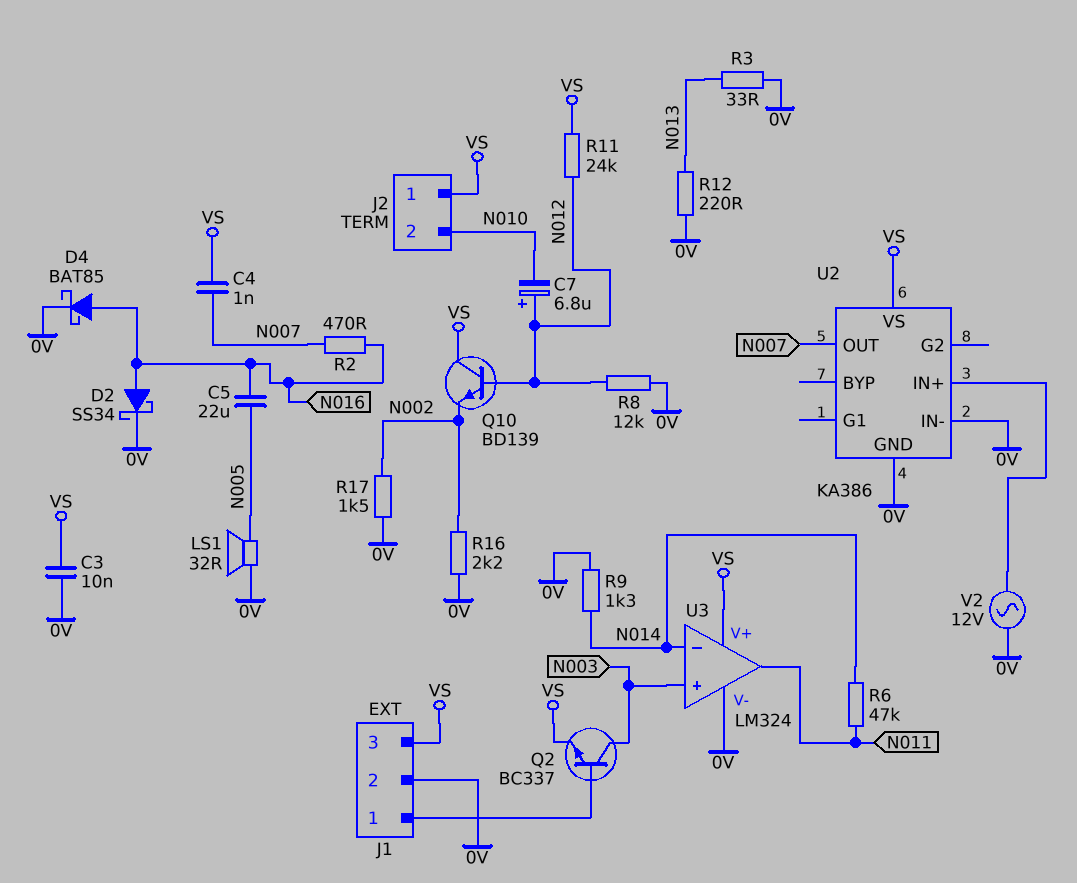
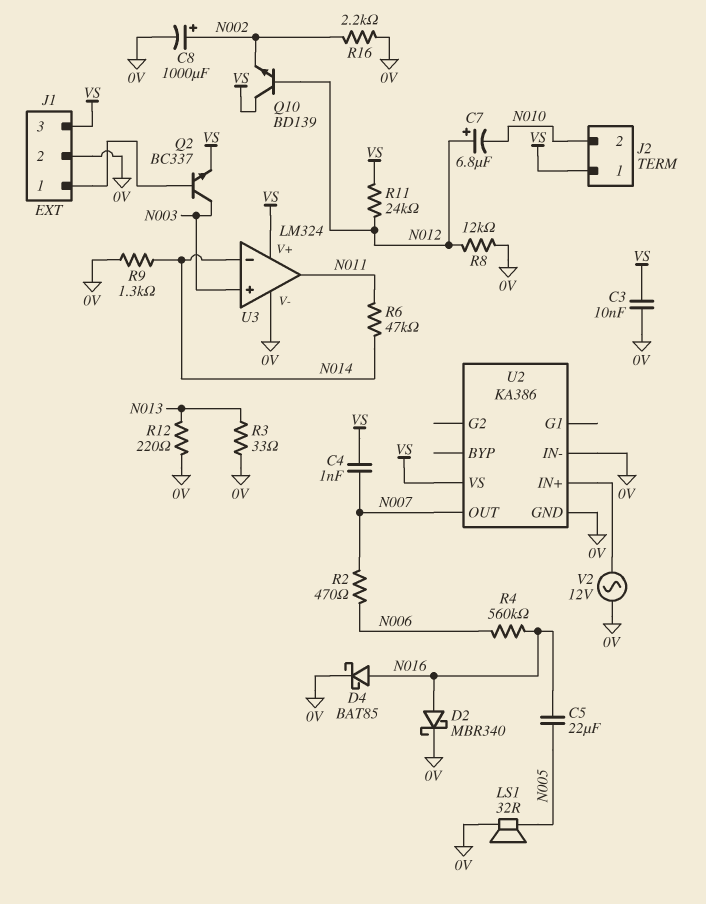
C8: none -> 1000uF (plus N002, minus 0V)
D2: schottky SS34 (A N016, K 0V) -> schottky MBR340 (A N016, K 0V)
R2: 470 (N007, N016) -> 470 (N006, N007)
R4: none -> 560k (N006, N016)
R17: 1.5k (0V, N002) -> none

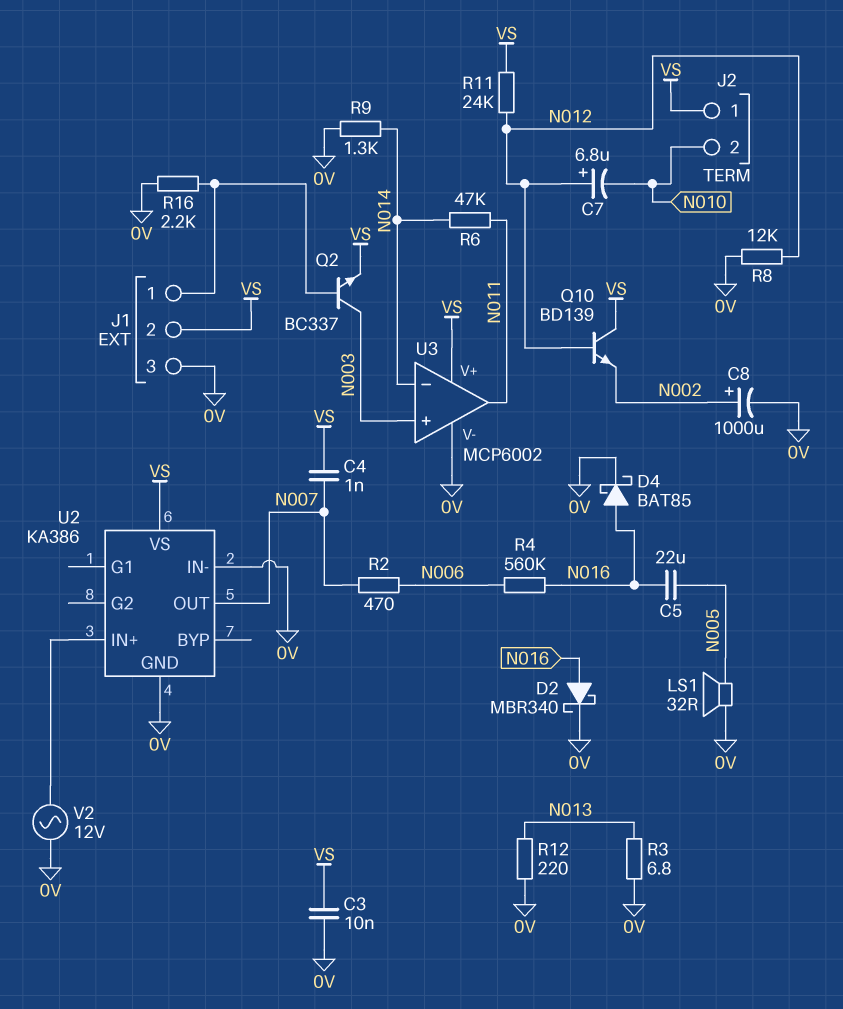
J1 pin 2: 0V -> VS
J1 pin 3: VS -> 0V
R3: 33 (0V, N013) -> 6.8 (0V, N013)
R16: 2.2k (0V, N002) -> 2.2k (0V, J1/1)
U3: LM324 -> MCP6002

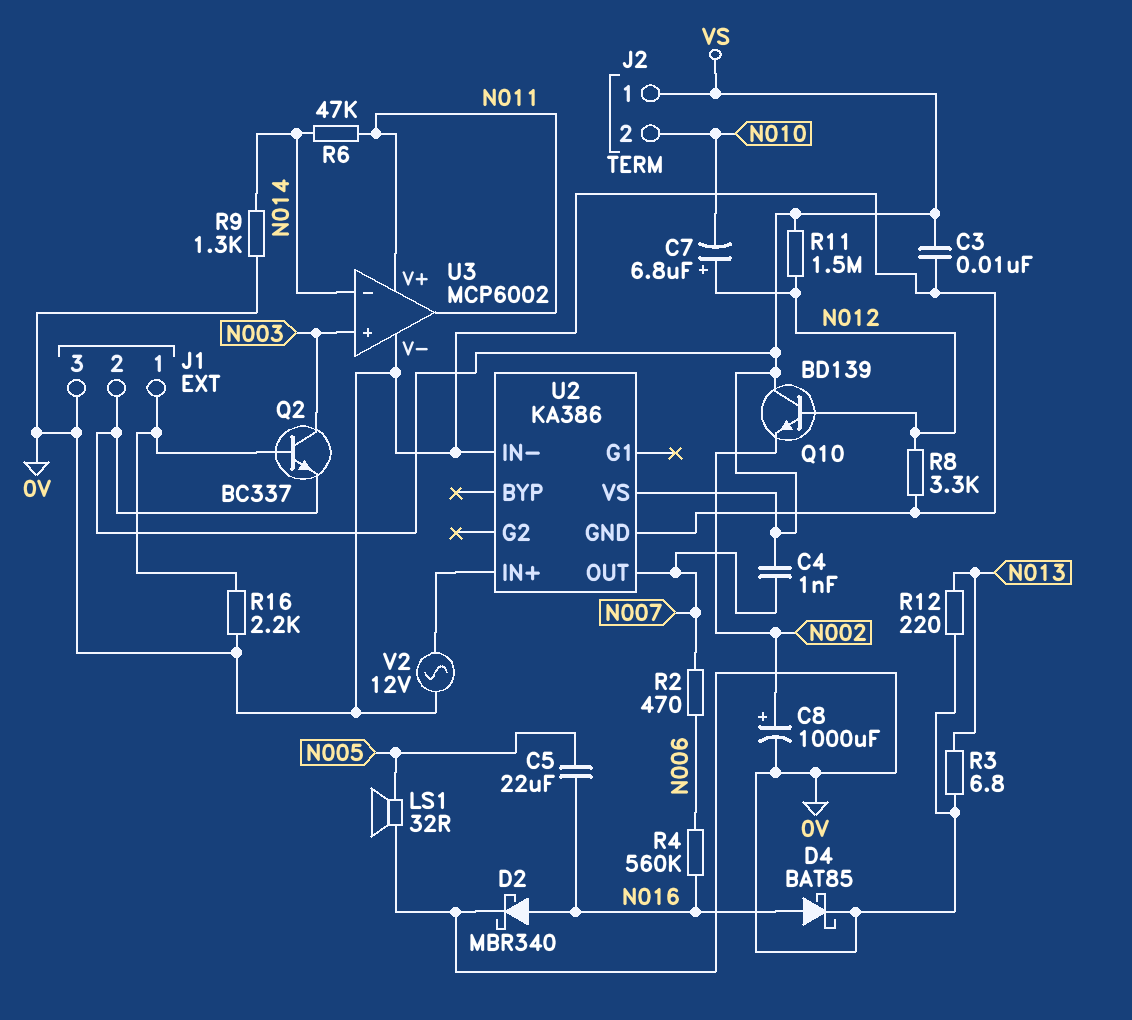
R8: 12k (0V, N012) -> 3.3k (0V, N012)
R11: 24k (N012, VS) -> 1.5M (N012, VS)
U3 pin V+: VS -> N011

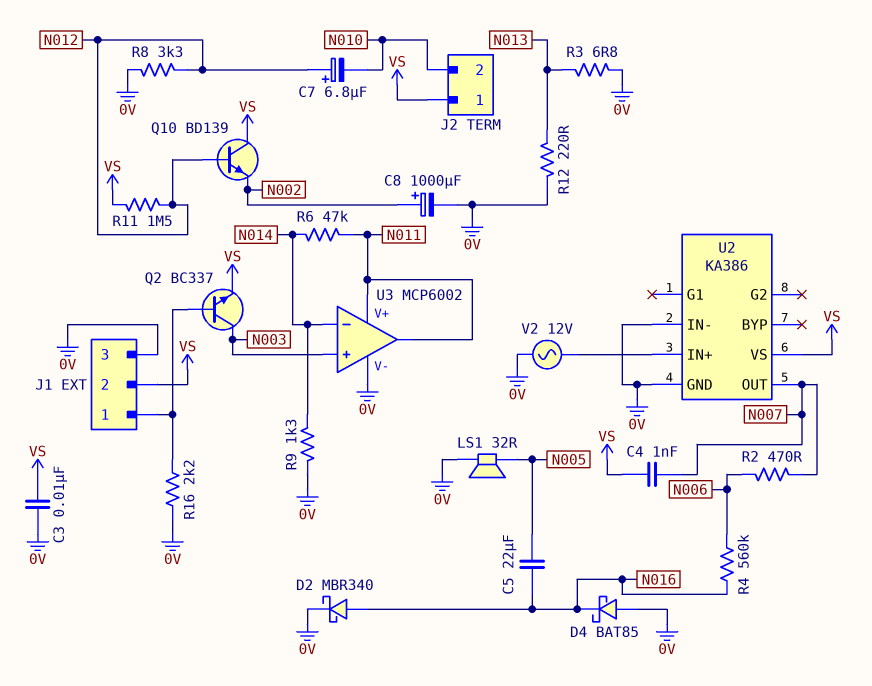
D4: schottky BAT85 (A N016, K 0V) -> schottky BAT85 (A 0V, K N016)

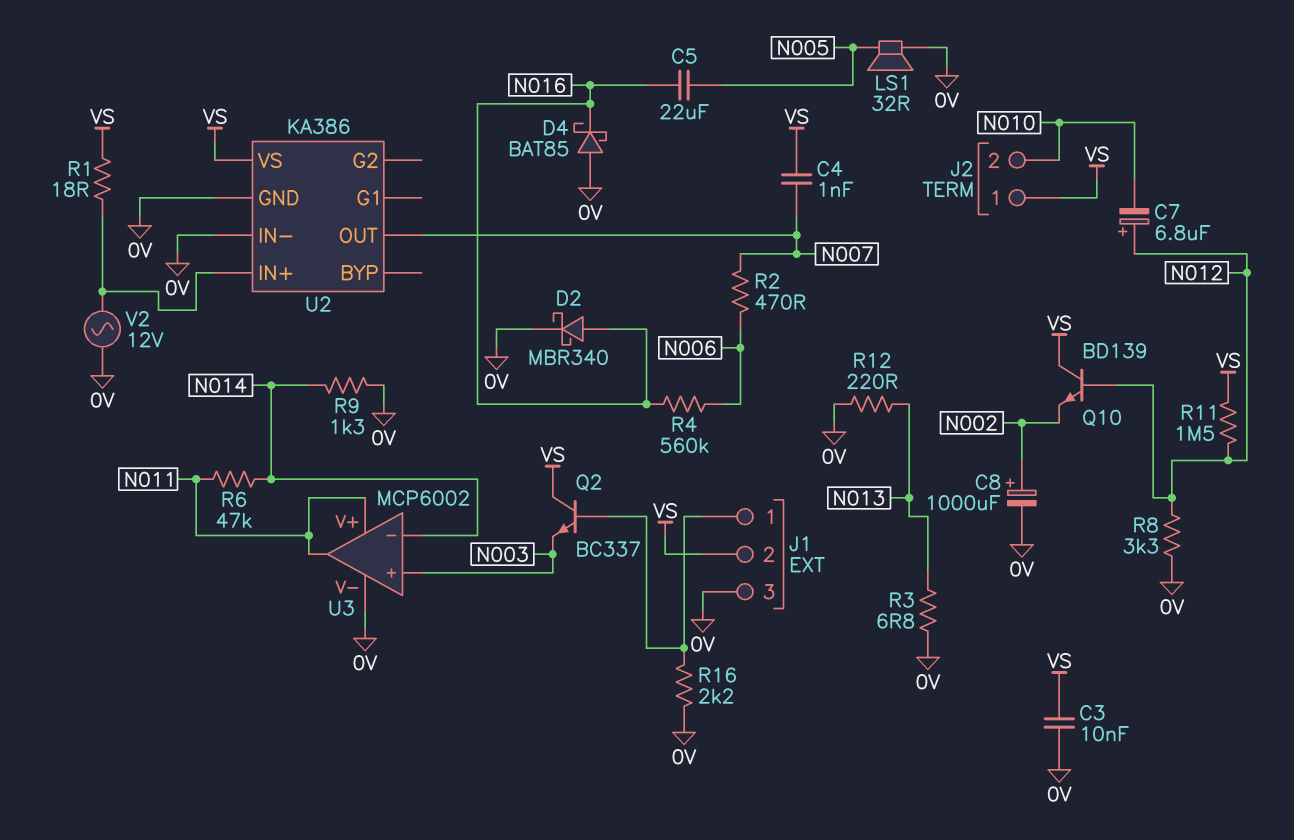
Q2: NPN BC337 (B J1/1, C N003, E VS) -> NPN BC337 (B J1/1, C VS, E N003)
R1: none -> 18 (U2/IN+, VS)

